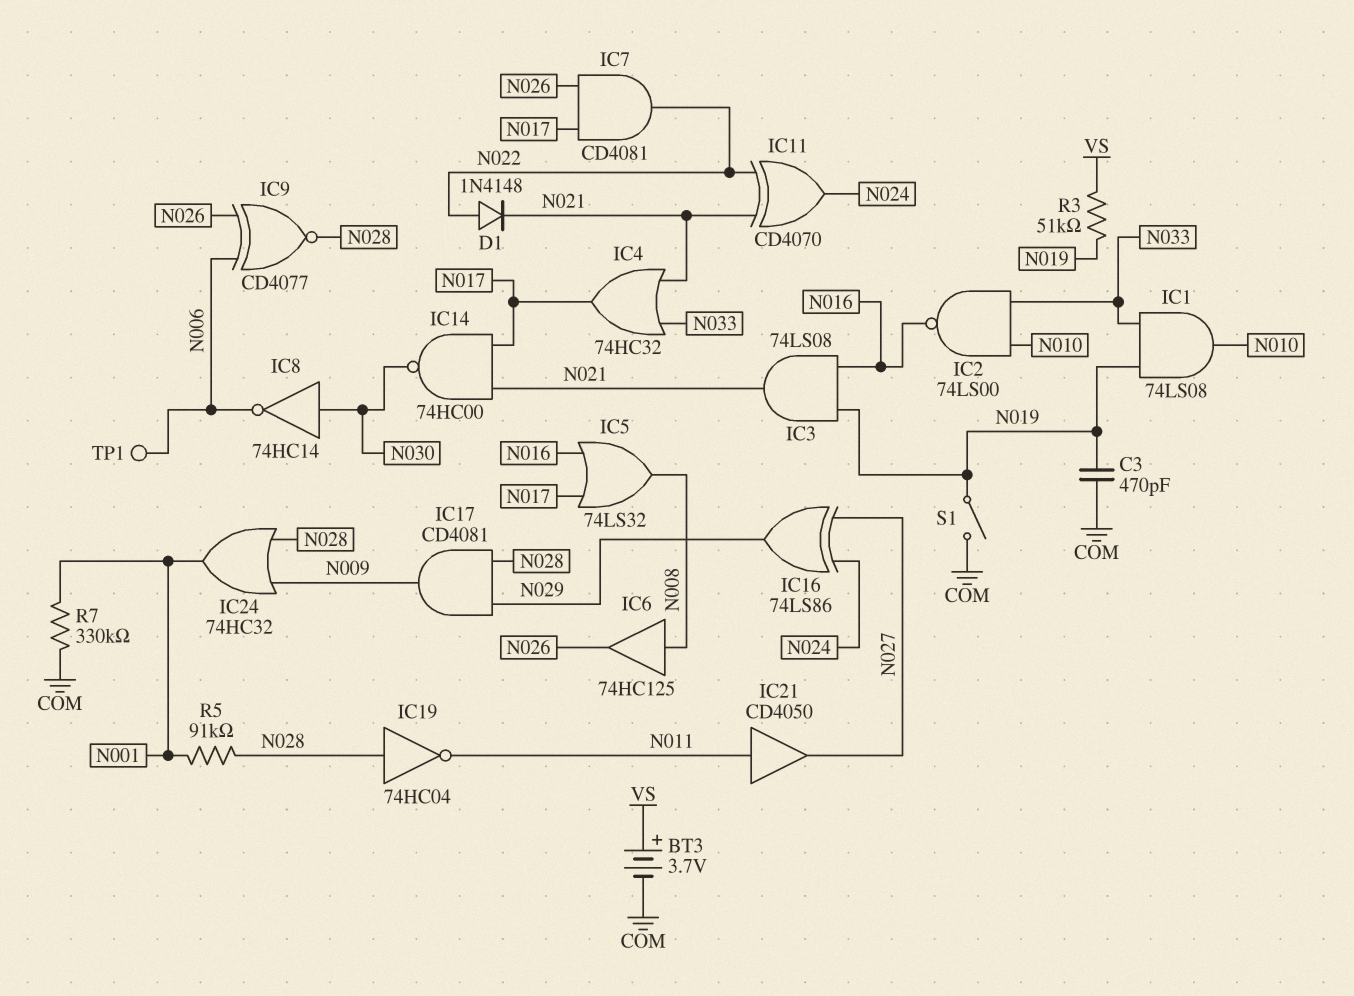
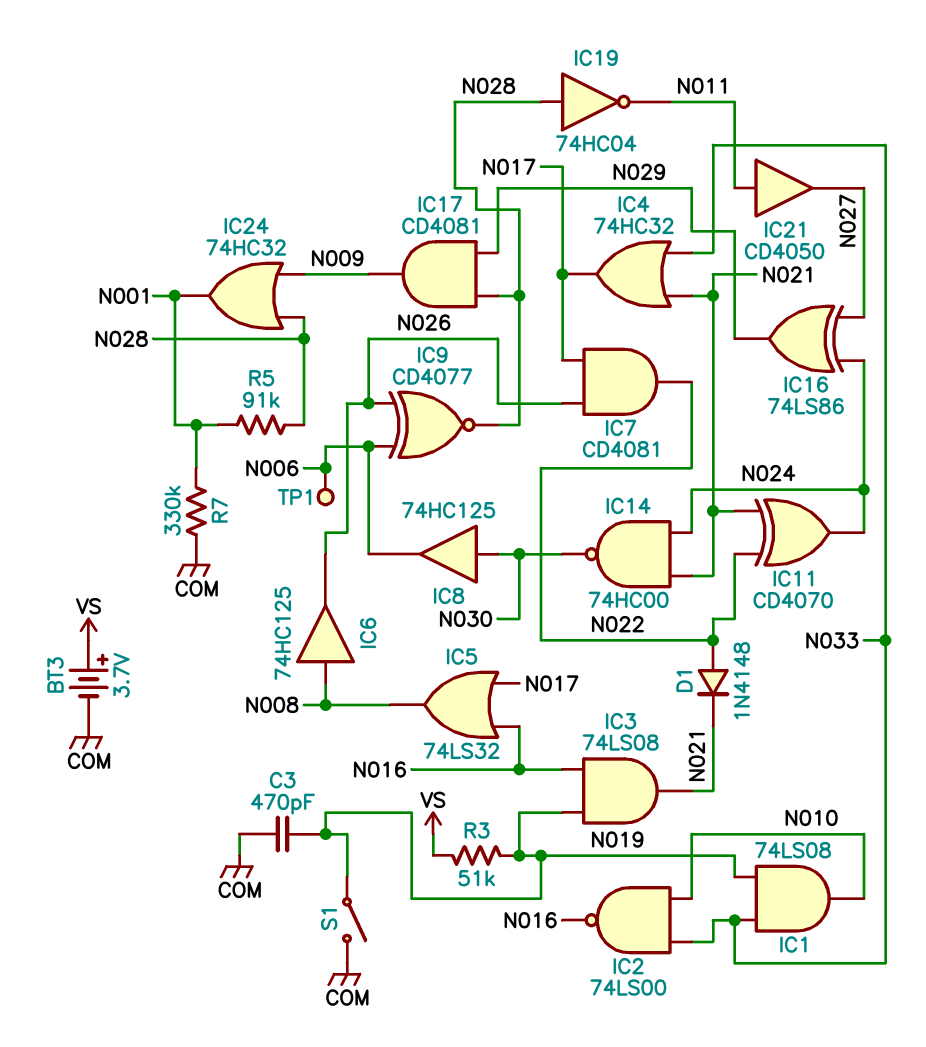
IC8: NOT 74HC14 (in N030, out N006) -> buffer 74HC125 (in N030, out N006)
IC14: NAND 74HC00 (in N017, in N021, out N030) -> NAND 74HC00 (in N021, in N024, out N030)

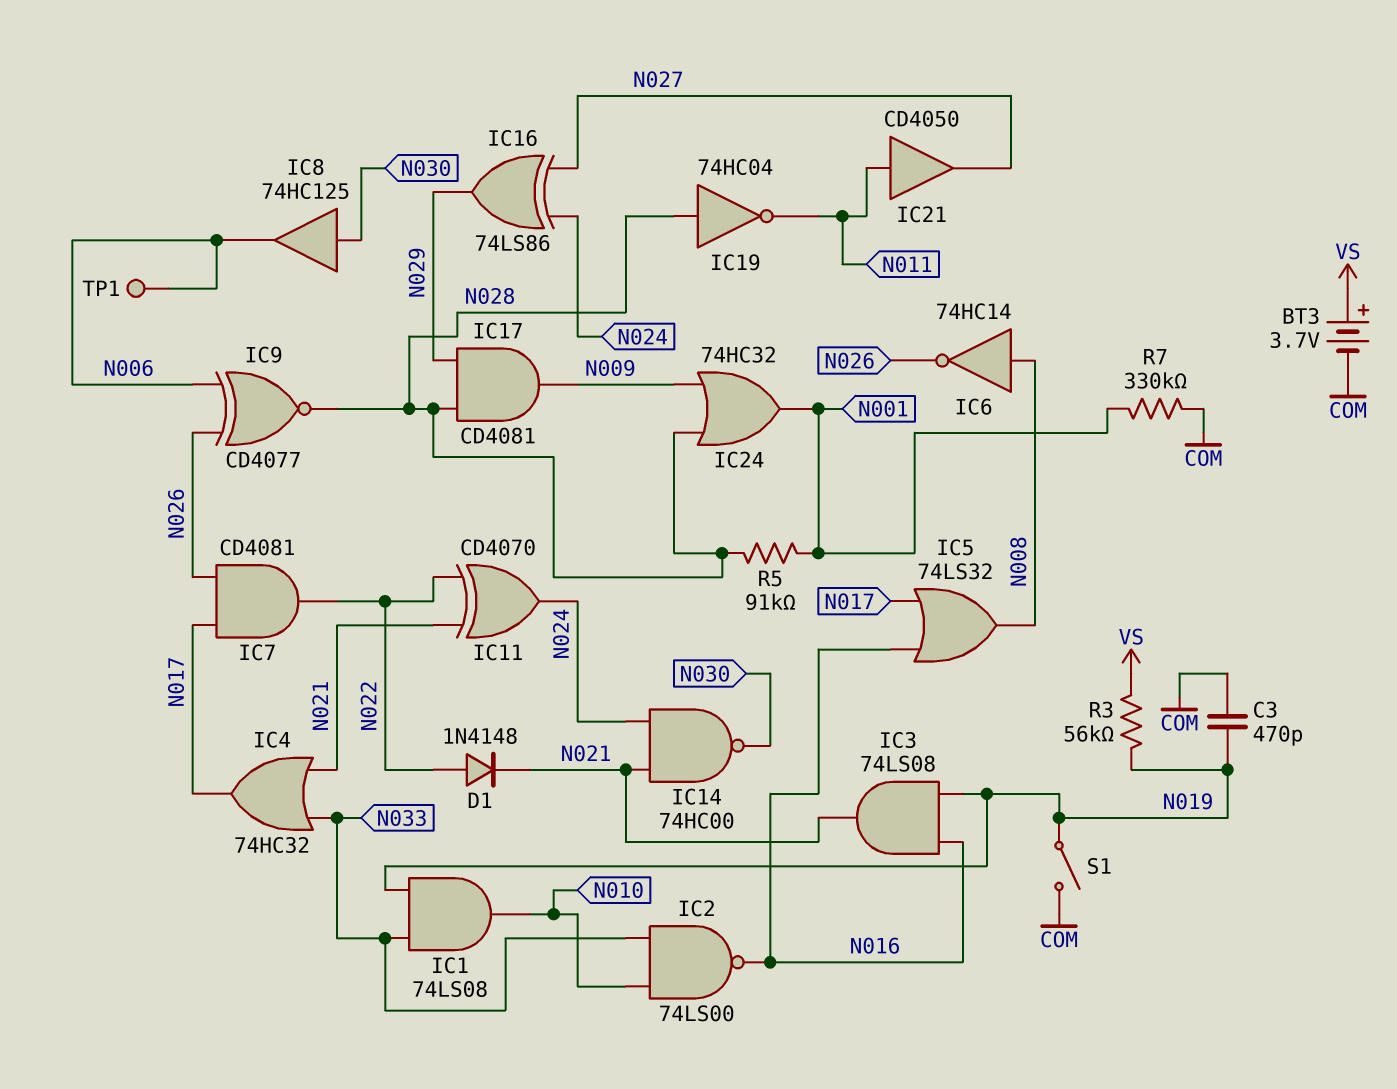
IC6: buffer 74HC125 (in N008, out N026) -> NOT 74HC14 (in N008, out N026)
R3: 51k (N019, VS) -> 56k (N019, VS)

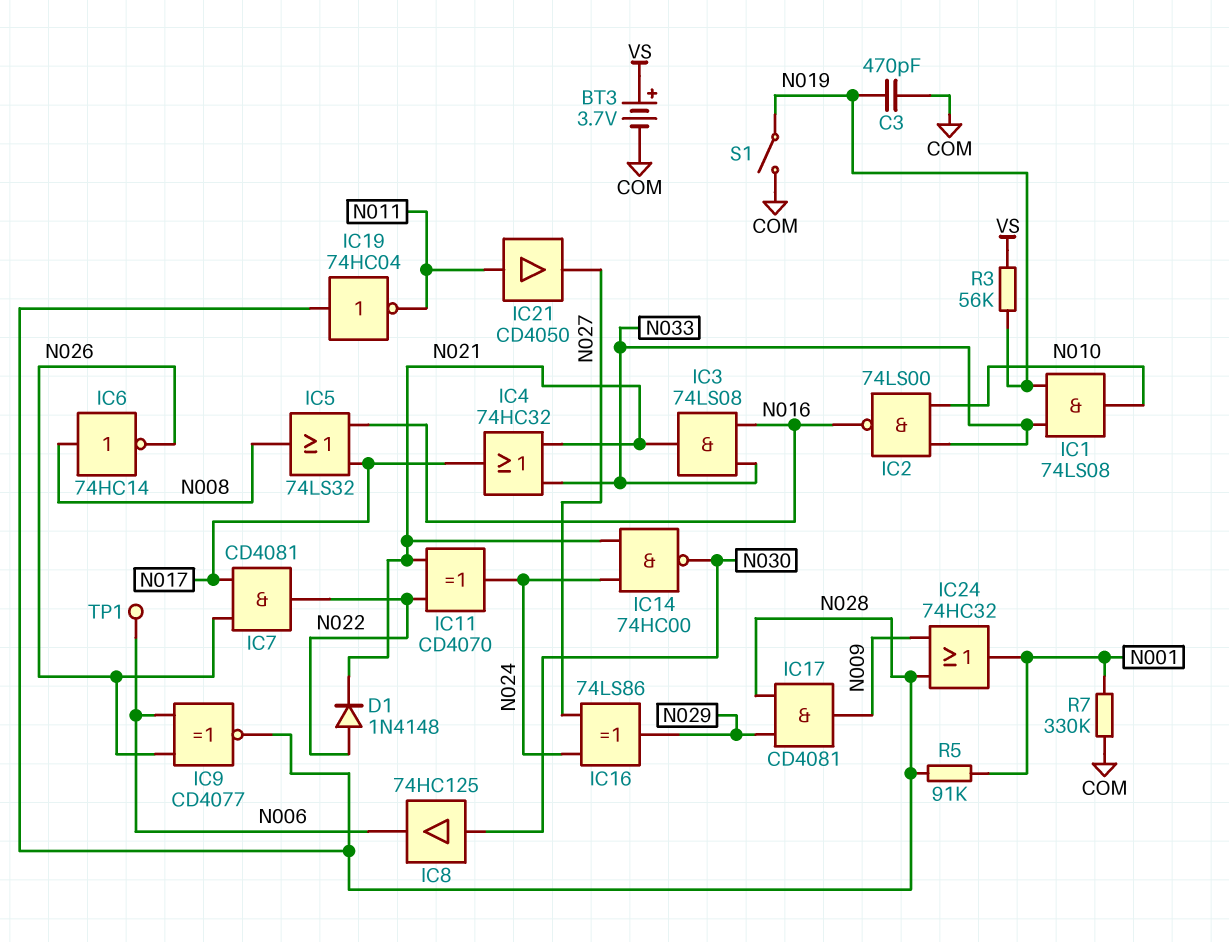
IC3: AND 74LS08 (in N016, in N019, out N021) -> AND 74LS08 (in N016, in N033, out N021)

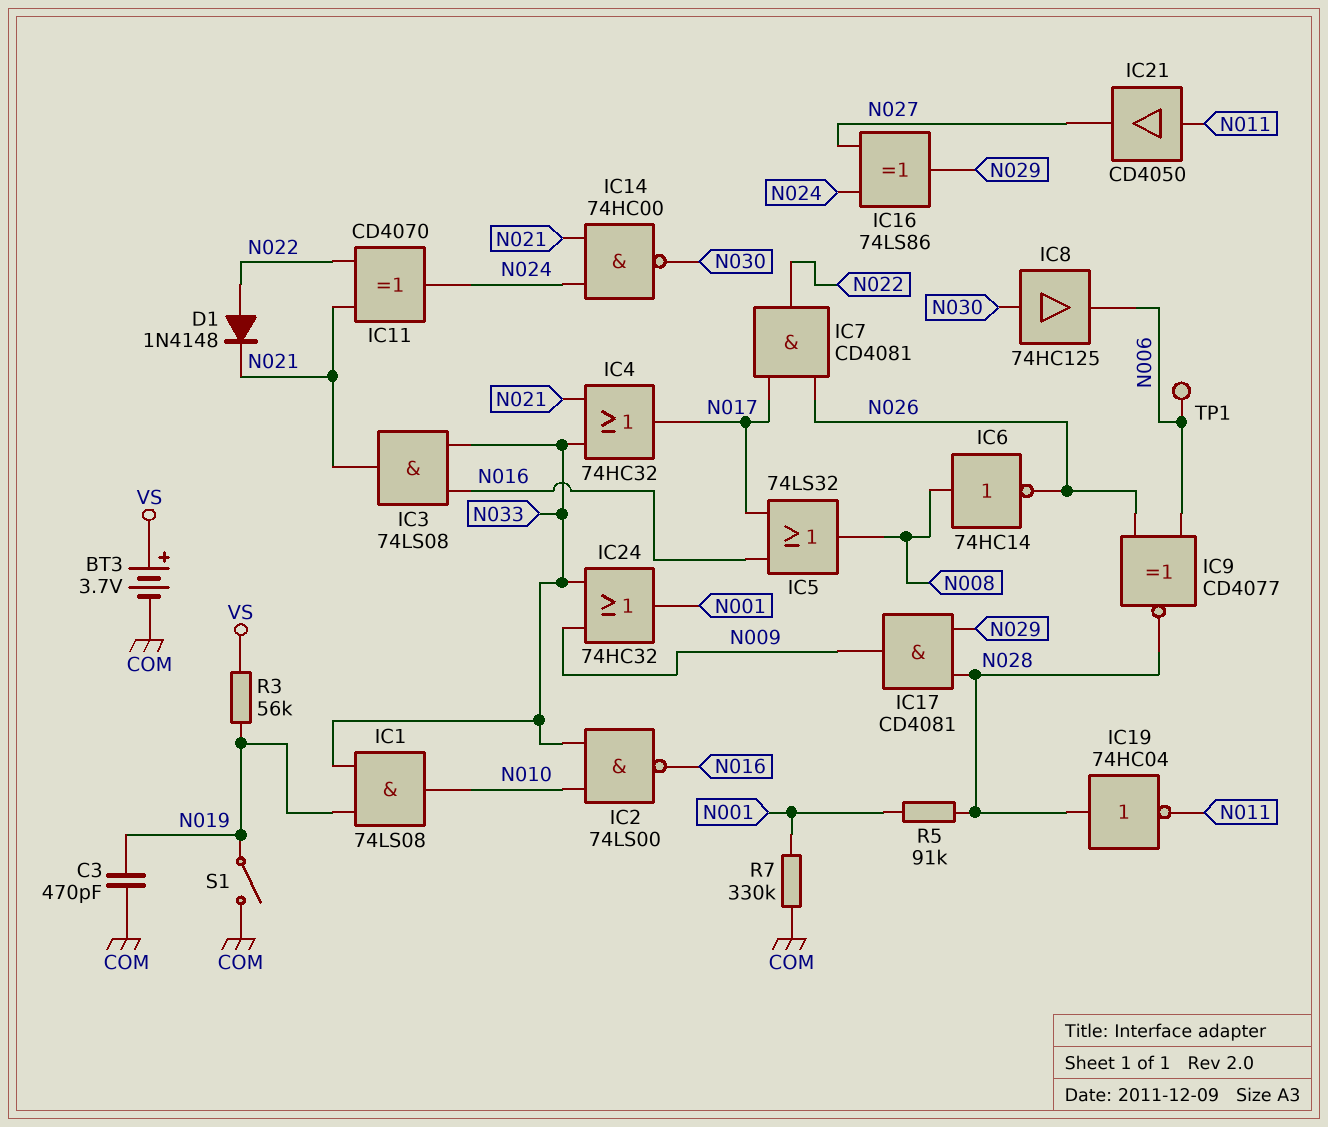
IC24: OR 74HC32 (in N009, in N028, out N001) -> OR 74HC32 (in N009, in N033, out N001)

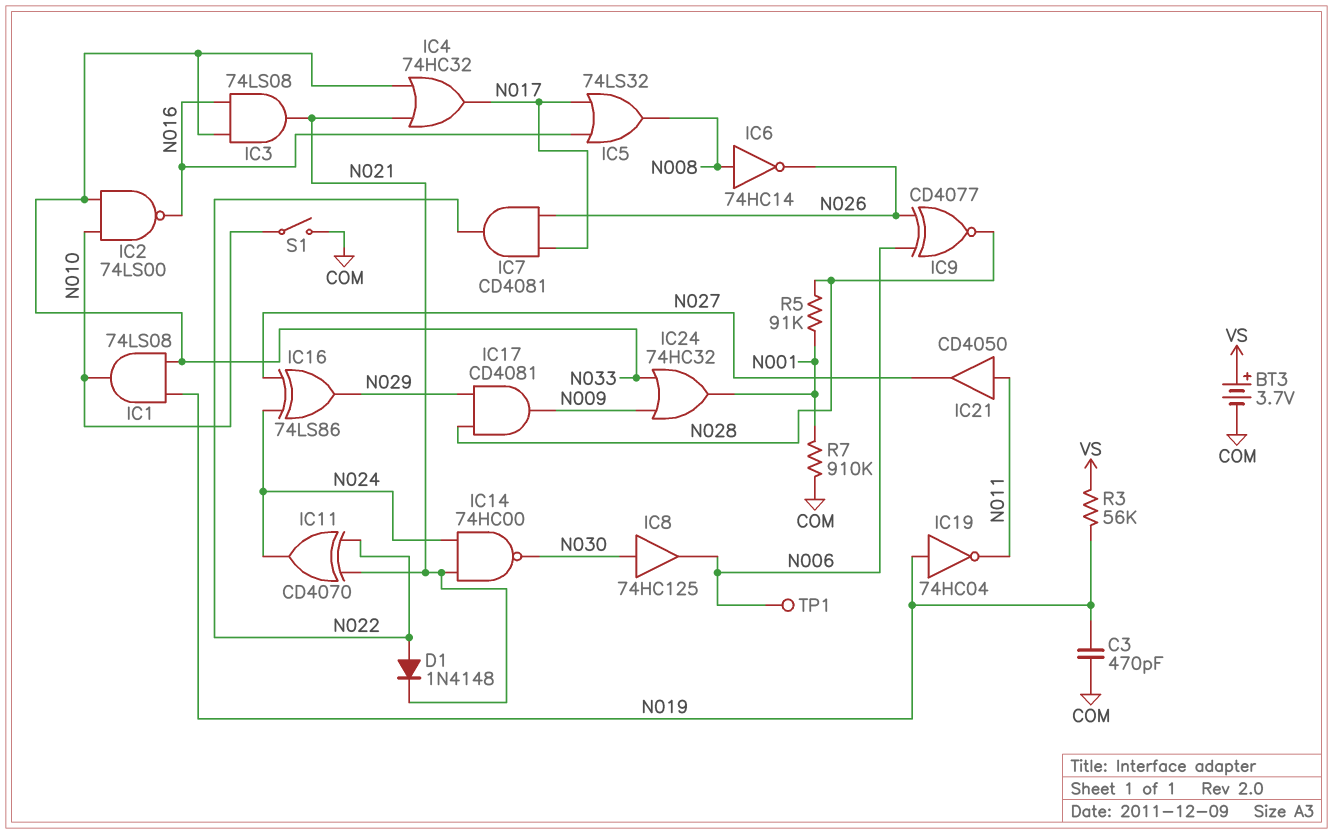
IC19: NOT 74HC04 (in N028, out N011) -> NOT 74HC04 (in N019, out N011)
R7: 330k (COM, N001) -> 910k (COM, N001)
S1: switch (COM, N019) -> switch (COM, N010)

